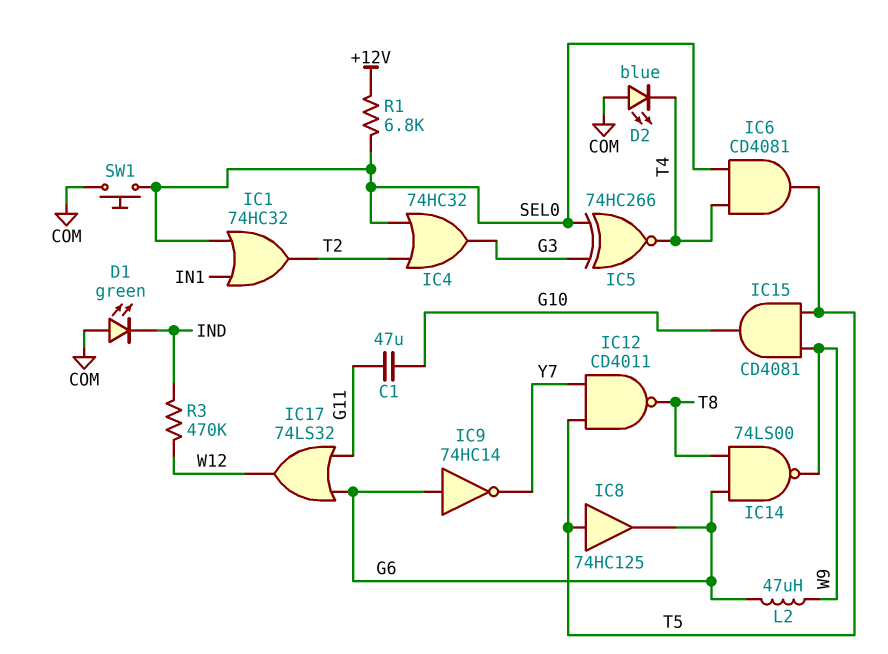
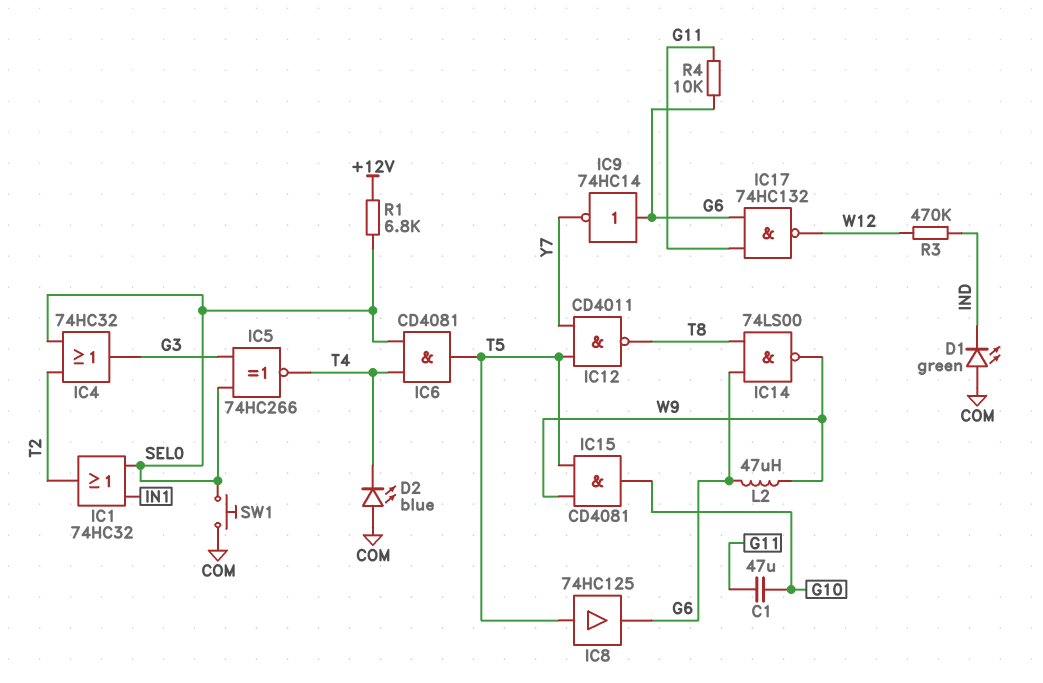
IC17: OR 74LS32 (in G6, in G11, out W12) -> NAND 74HC132 (in G6, in G11, out W12)
R4: none -> 10k (G6, G11)

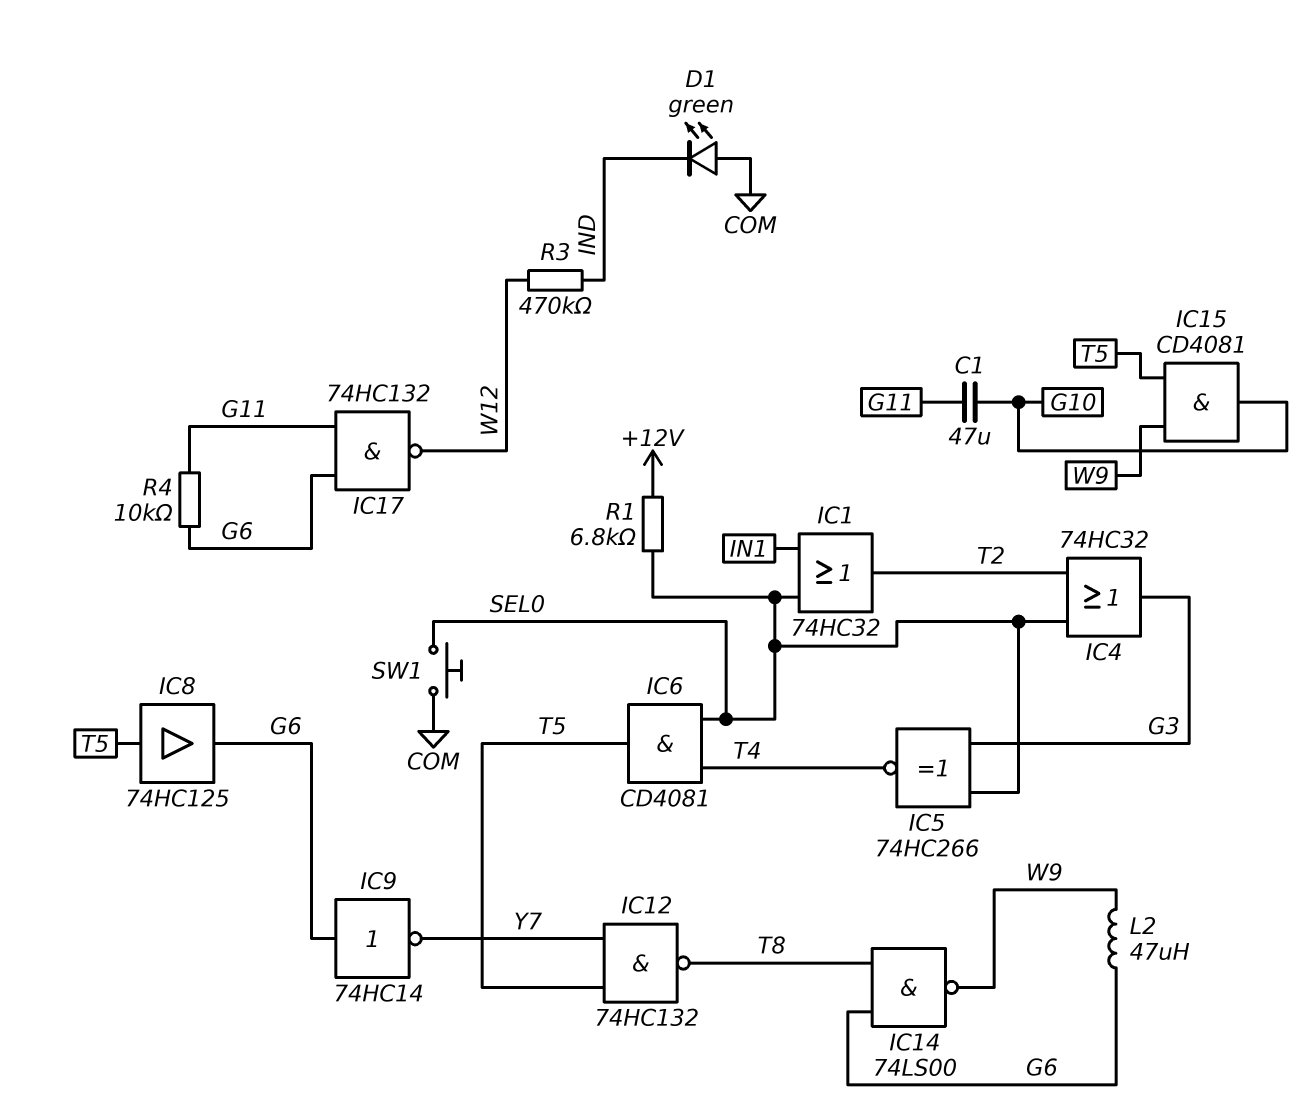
D2: LED blue (A COM, K T4) -> none
IC12: NAND CD4011 (in T5, in Y7, out T8) -> NAND 74HC132 (in T5, in Y7, out T8)

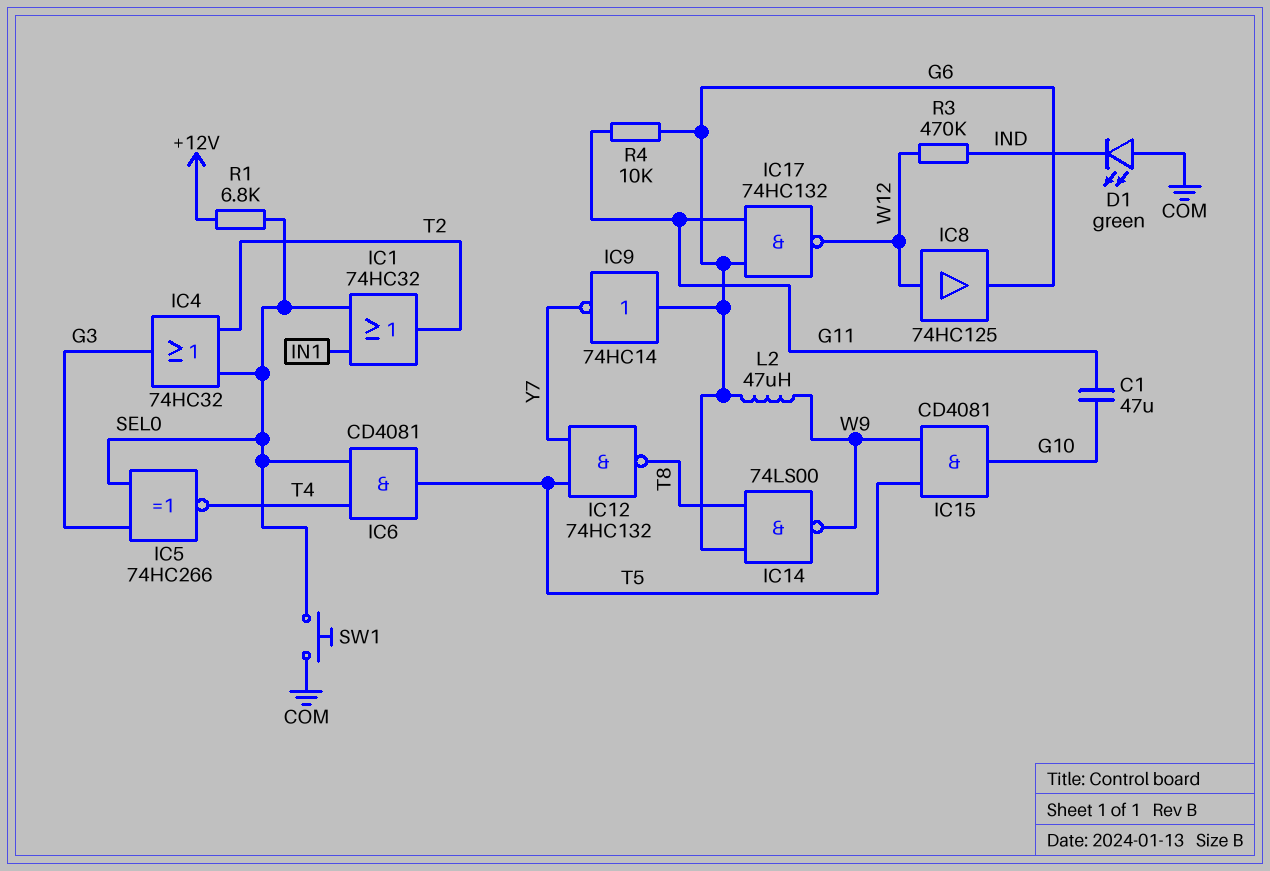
IC8: buffer 74HC125 (in T5, out G6) -> buffer 74HC125 (in W12, out G6)

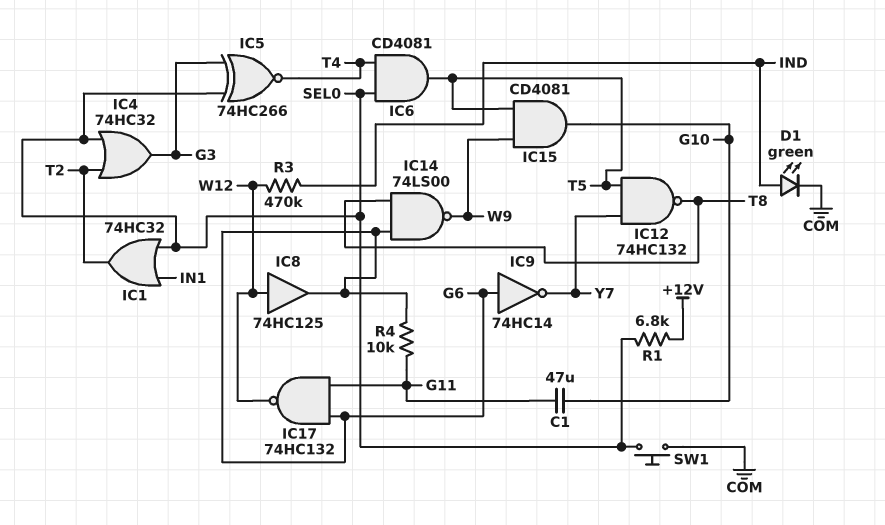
D1: LED green (A COM, K IND) -> LED green (A IND, K COM)
L2: 47uH (G6, W9) -> none

